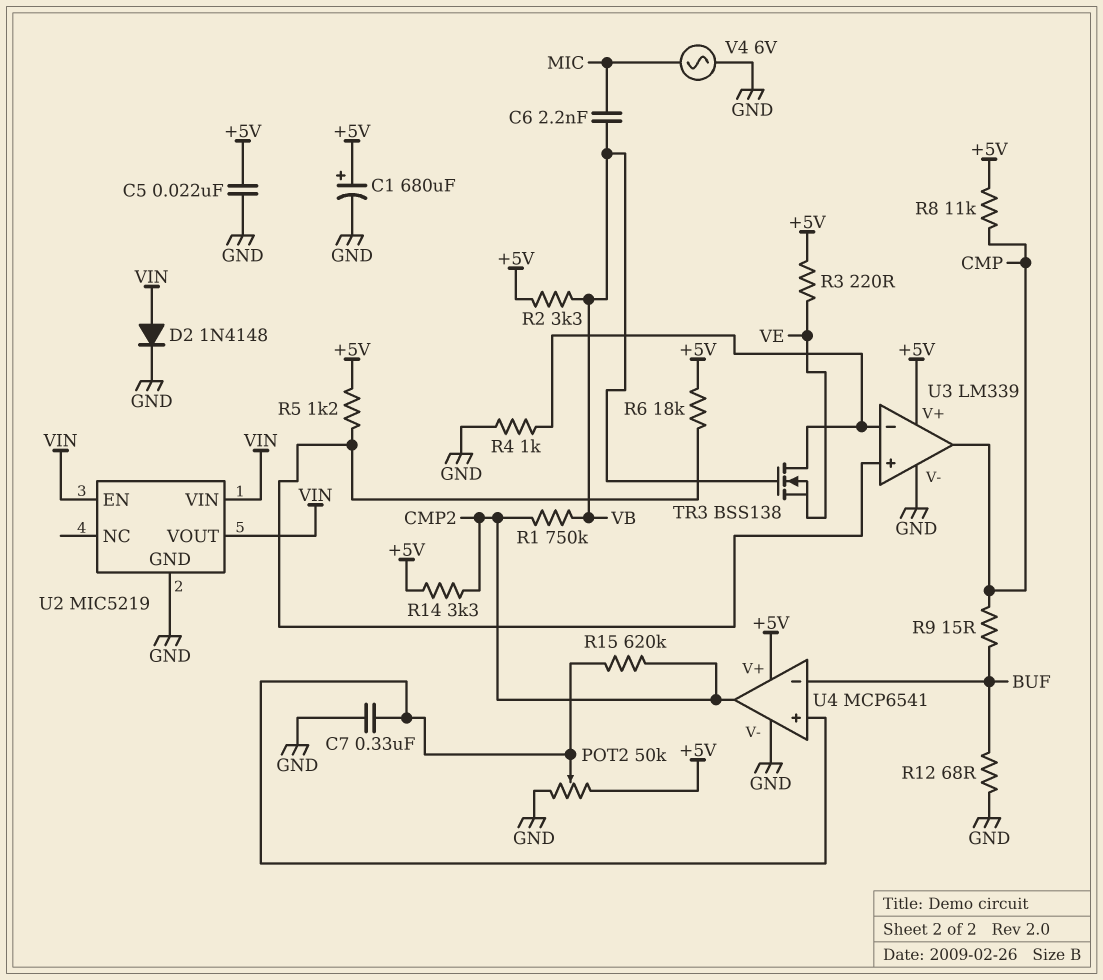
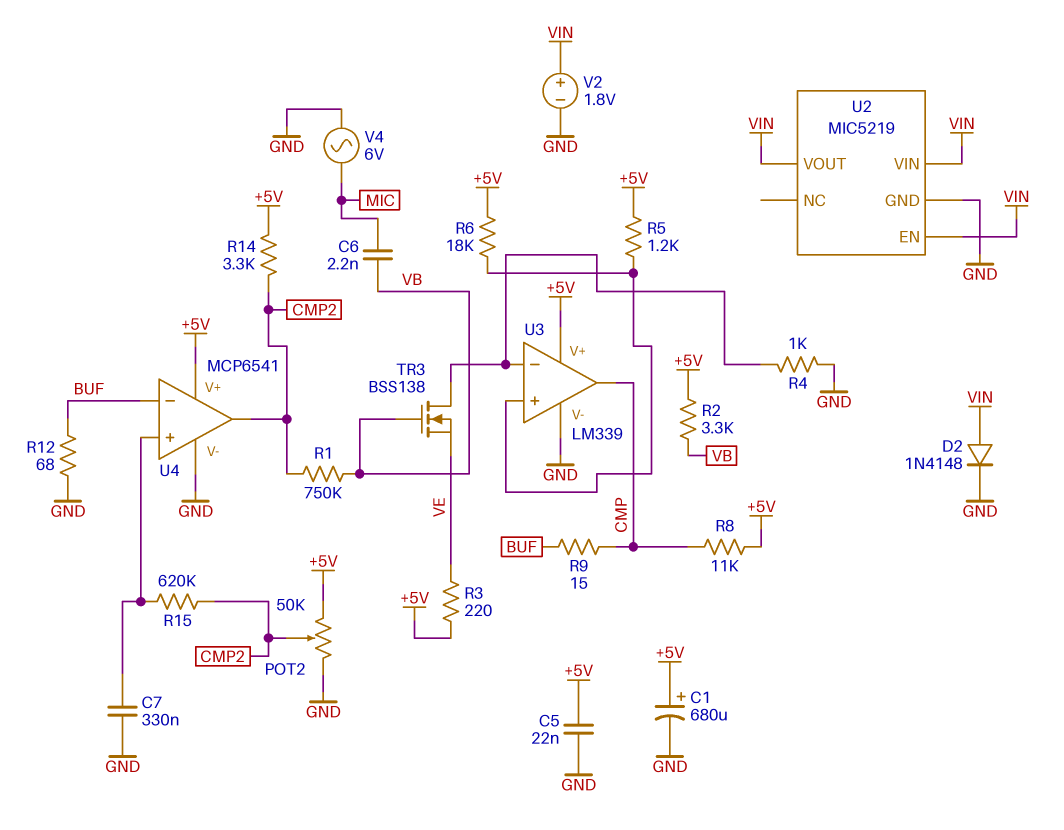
POT2: 50k (+5V, GND, wiper U4/in+) -> 50k (+5V, GND, wiper CMP2)
V2: none -> 1.8V (plus VIN, minus GND)

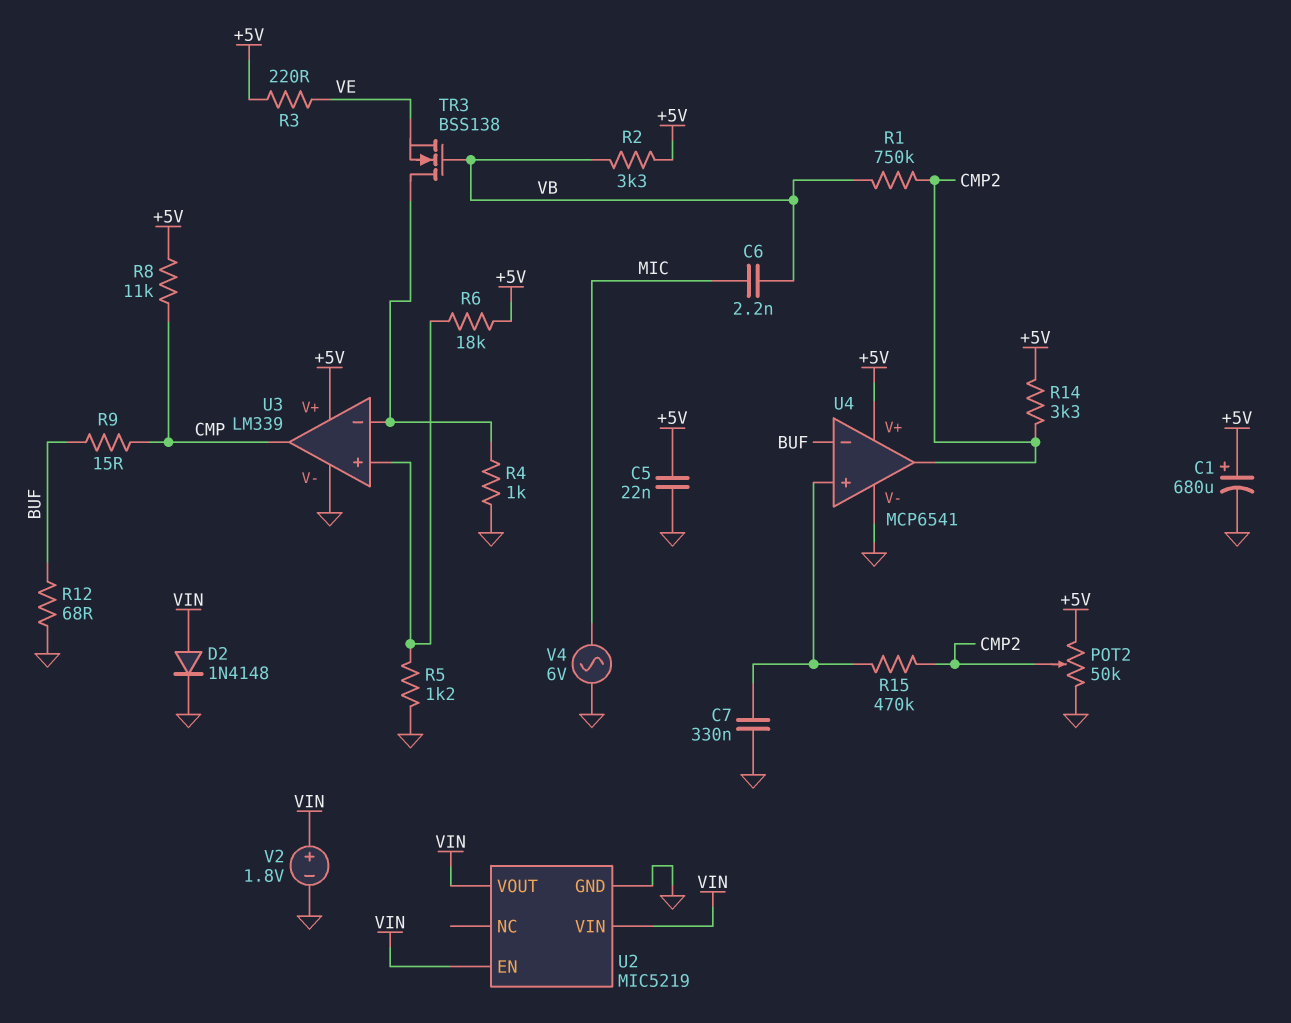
R5: 1.2k (+5V, U3/in+) -> 1.2k (GND, U3/in+)
R15: 620k (CMP2, U4/in+) -> 470k (CMP2, U4/in+)

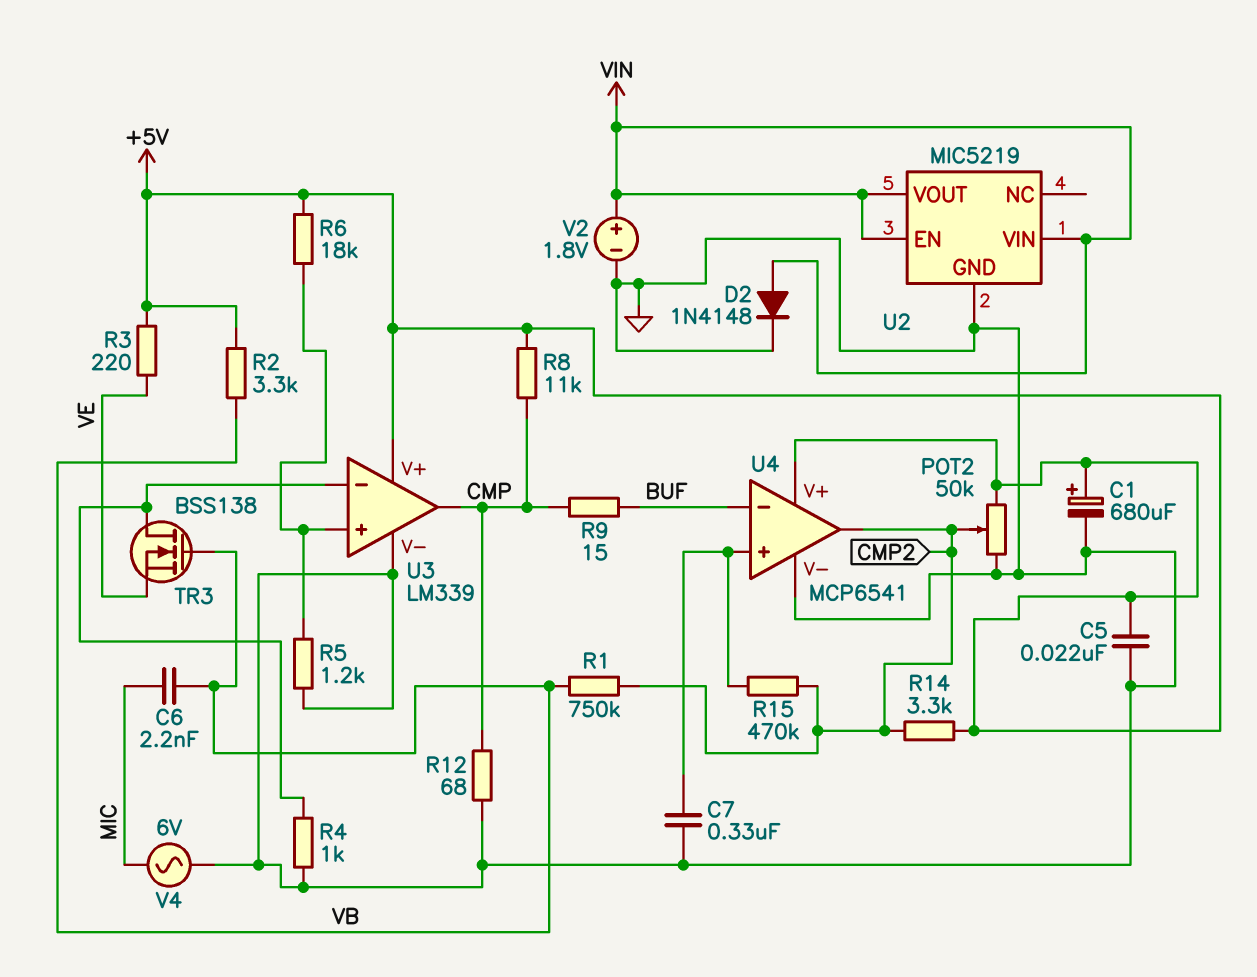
R12: 68 (BUF, GND) -> 68 (CMP, GND)

